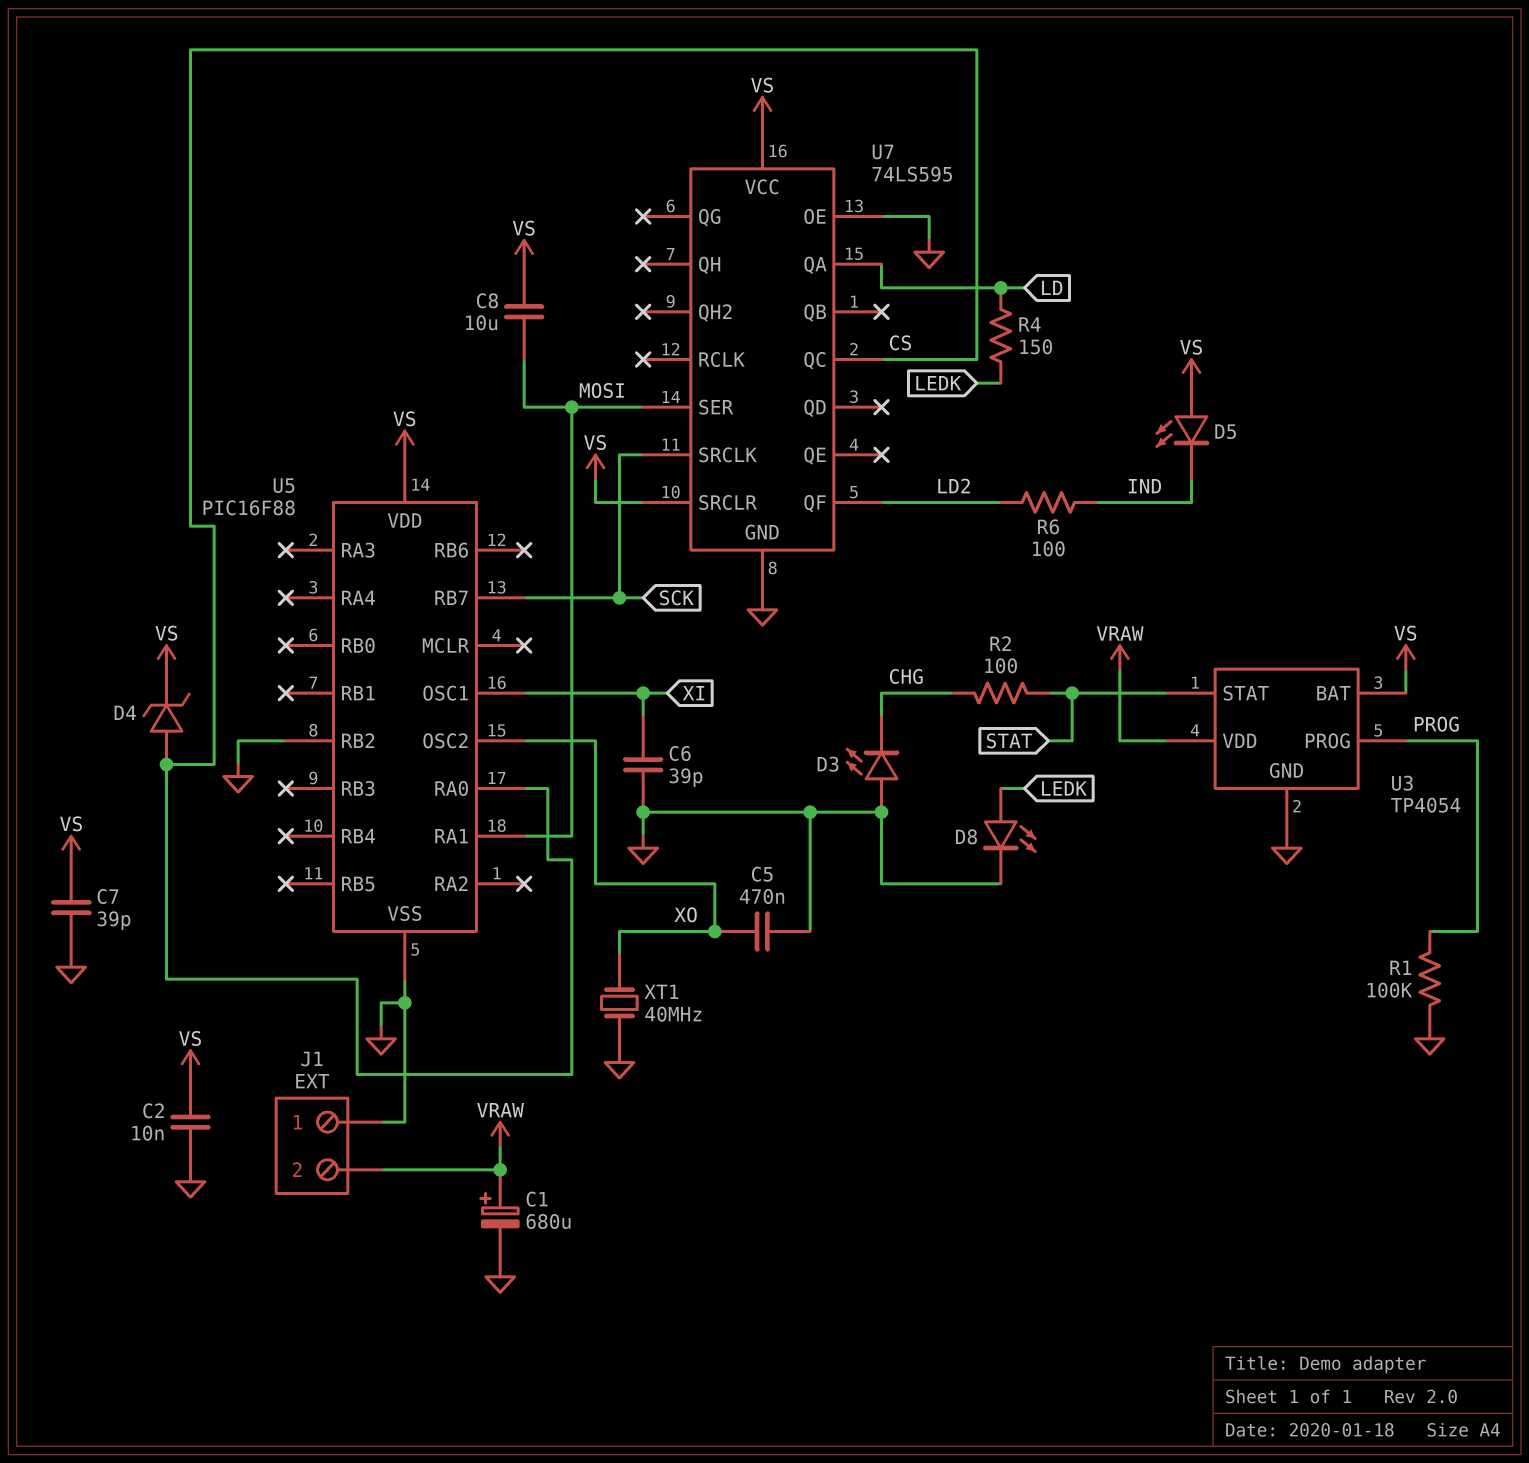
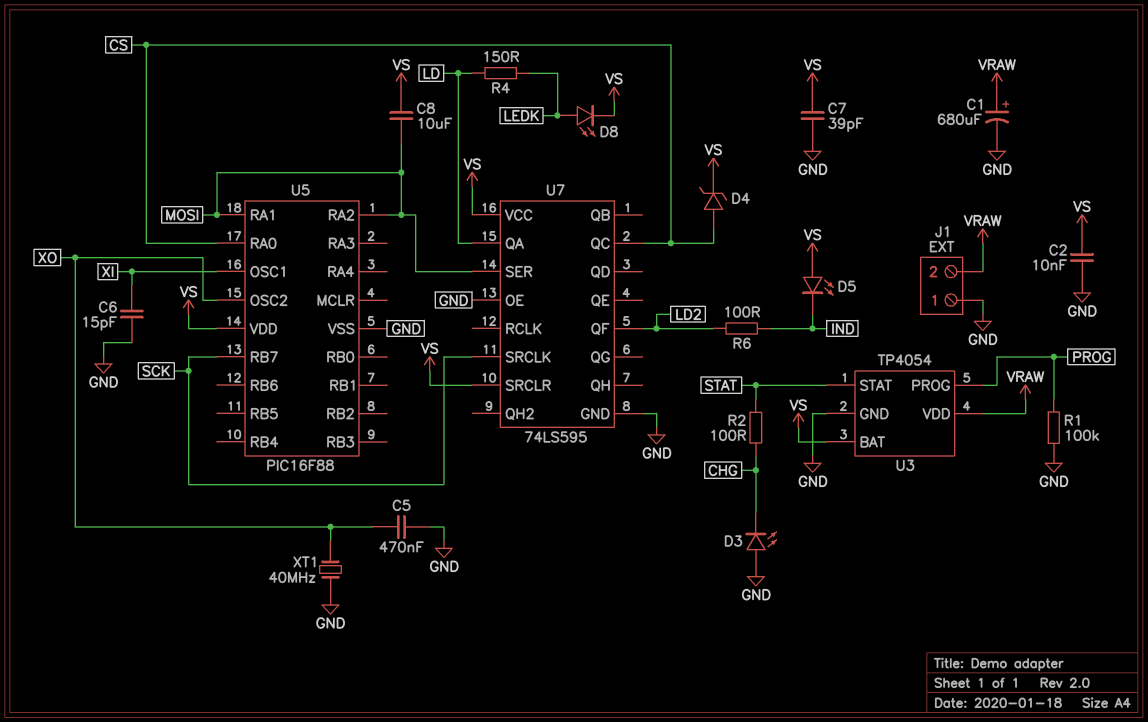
C6: 39pF (GND, XI) -> 15pF (GND, XI)
D8: LED (A LEDK, K GND) -> LED (A LEDK, K VS)
U5 pin RA2: none -> MOSI
U5 pin RB2: GND -> none

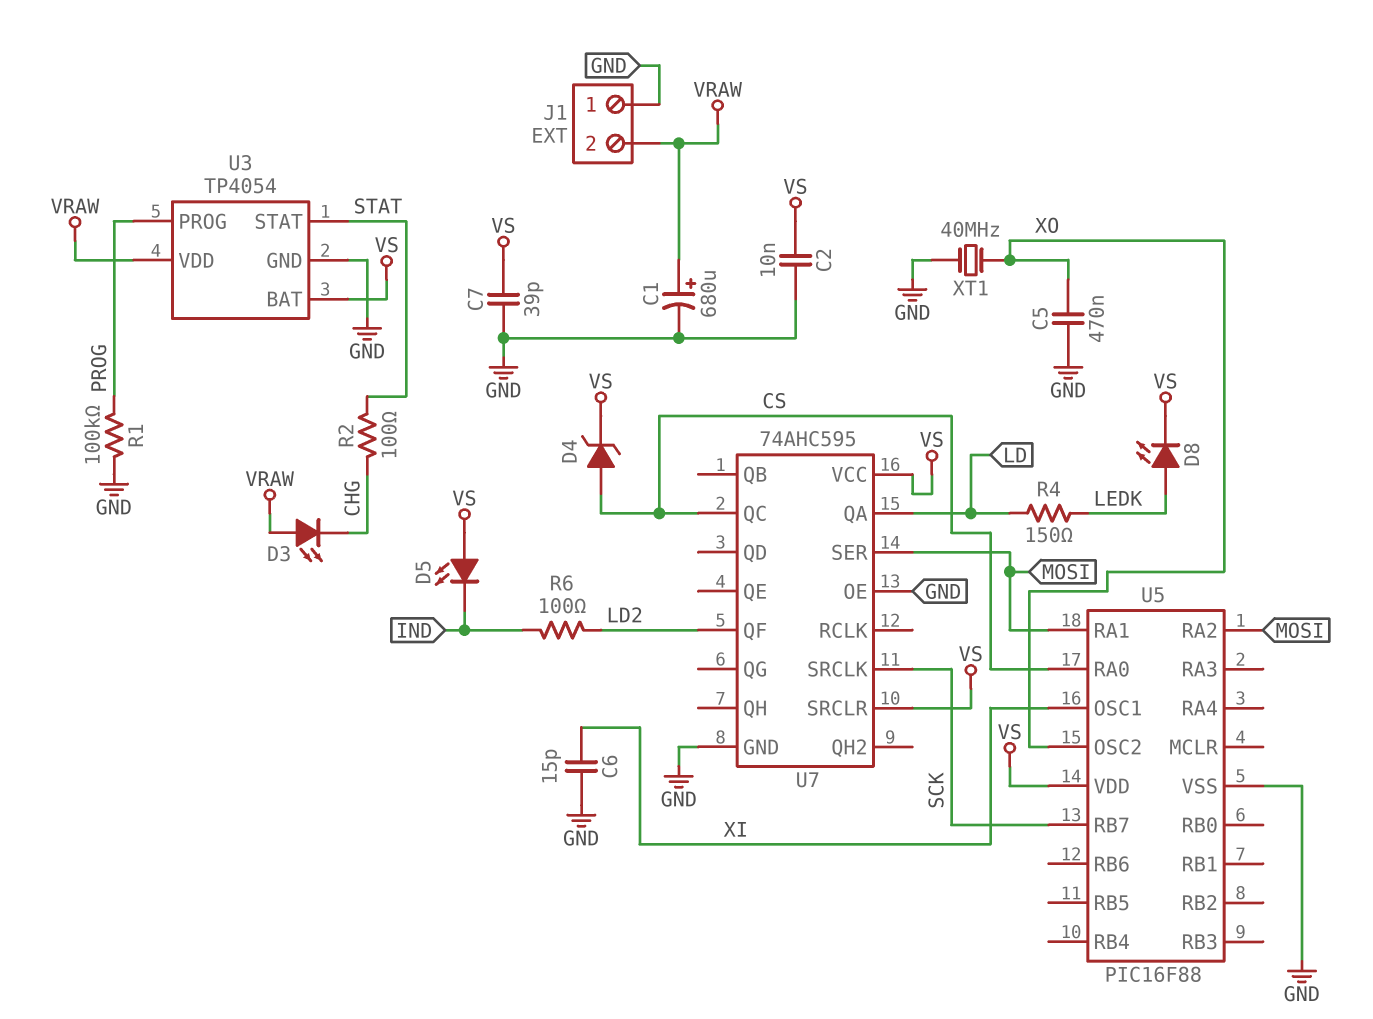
C8: 10uF (MOSI, VS) -> none
D3: LED (A GND, K CHG) -> LED (A VRAW, K CHG)
U7: 74LS595 -> 74AHC595

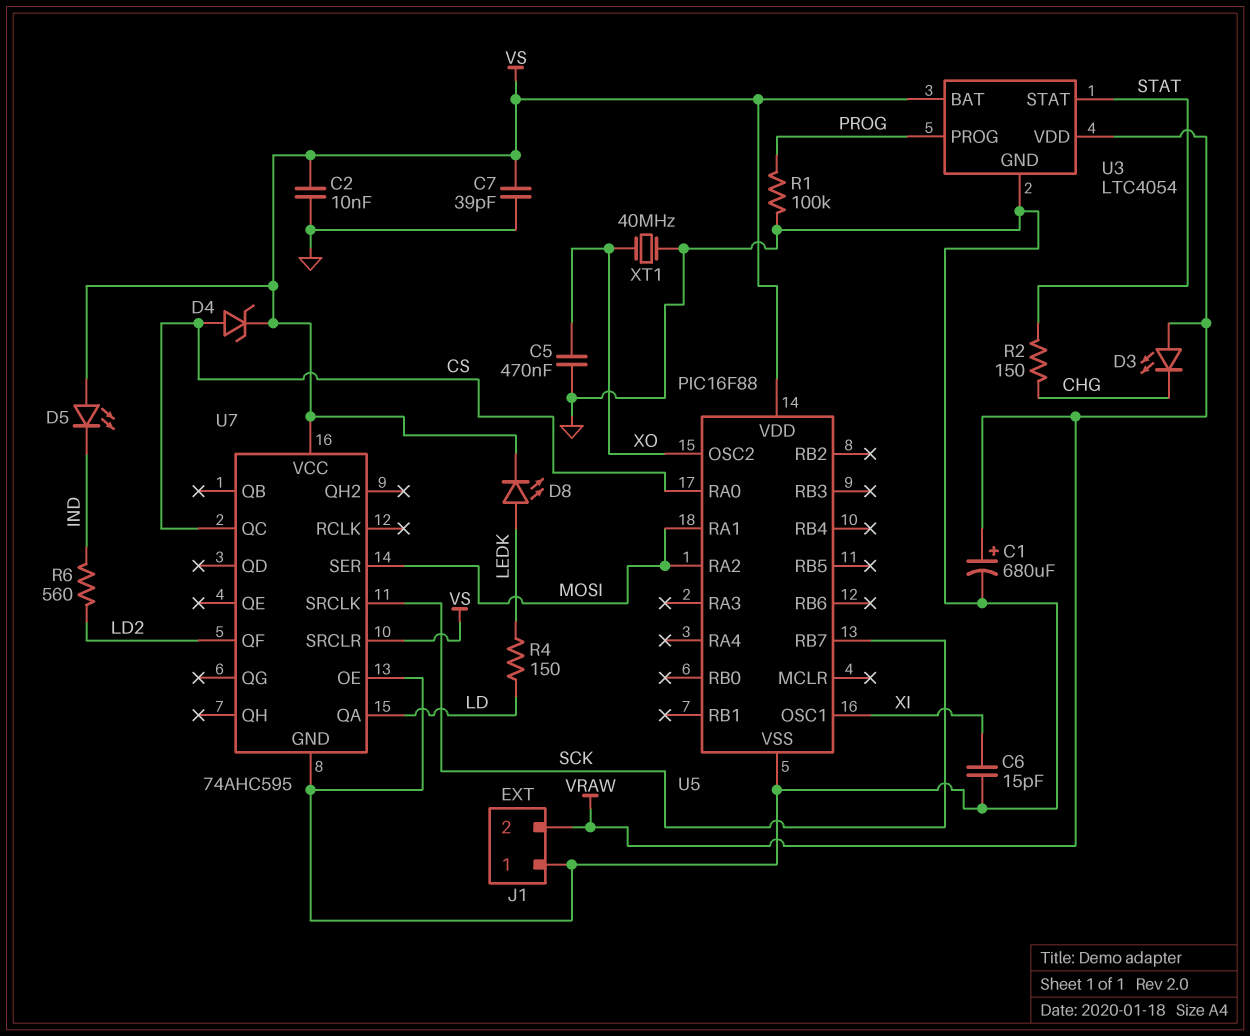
R2: 100 (CHG, STAT) -> 150 (CHG, STAT)
R6: 100 (IND, LD2) -> 560 (IND, LD2)
U3: TP4054 -> LTC4054

